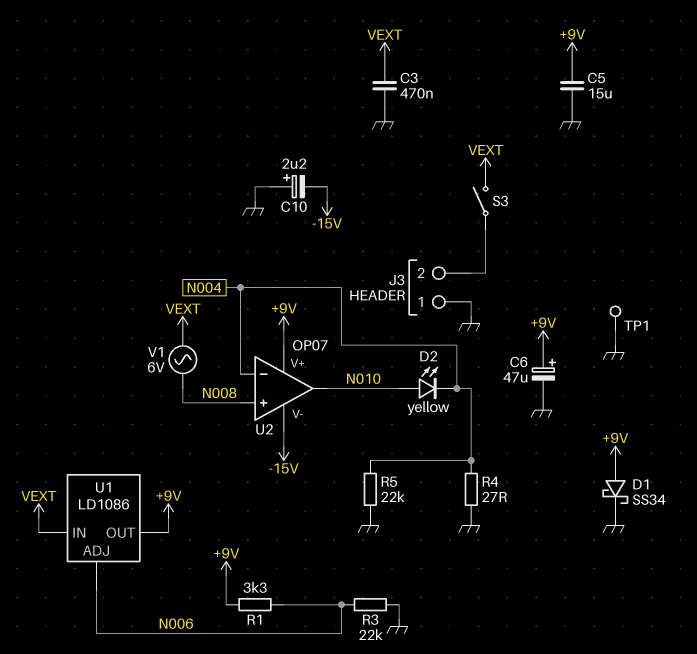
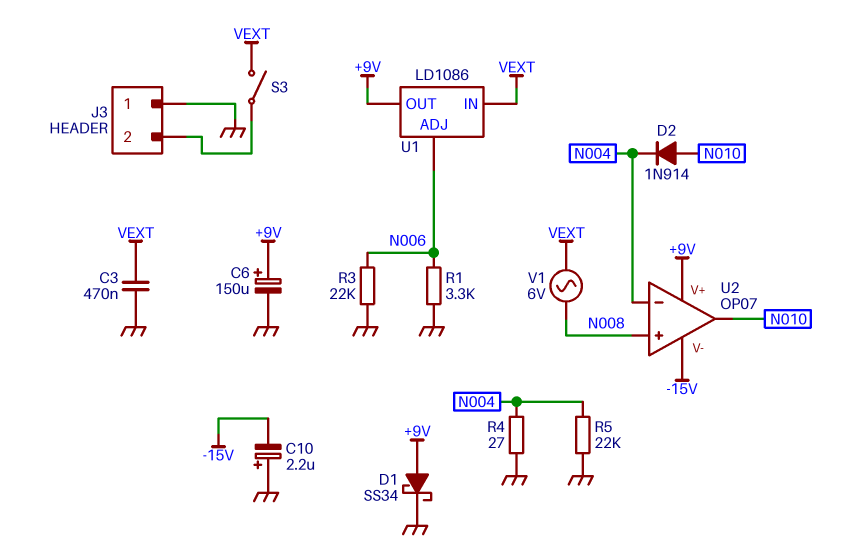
C5: 15uF (+9V, GND) -> none
C6: 47uF (plus +9V, minus GND) -> 150uF (plus +9V, minus GND)
D2: LED yellow (A N010, K N004) -> diode 1N914 (A N010, K N004)
R1: 3.3k (+9V, N006) -> 3.3k (GND, N006)
TP1: test point (GND) -> none

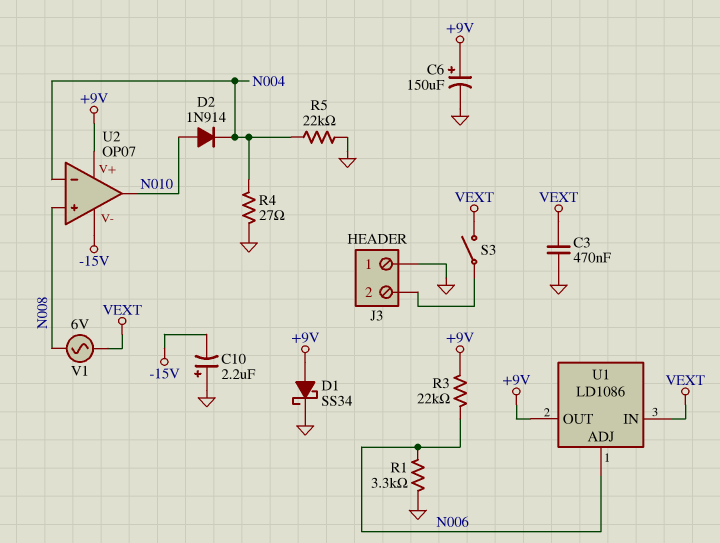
R3: 22k (GND, N006) -> 22k (+9V, N006)

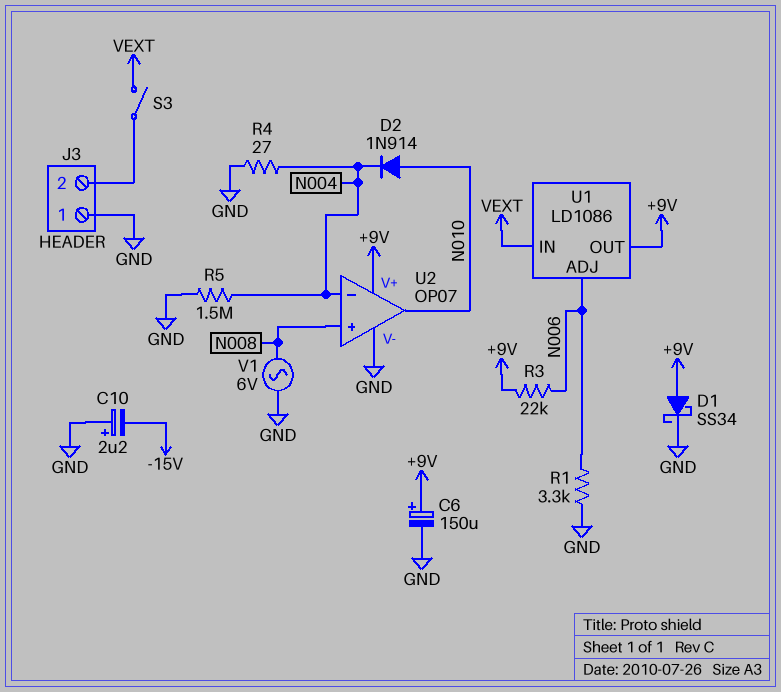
C3: 470nF (GND, VEXT) -> none
R5: 22k (GND, N004) -> 1.5M (GND, N004)
U2 pin V-: -15V -> GND
V1: AC 6V (N008, VEXT) -> AC 6V (GND, N008)

